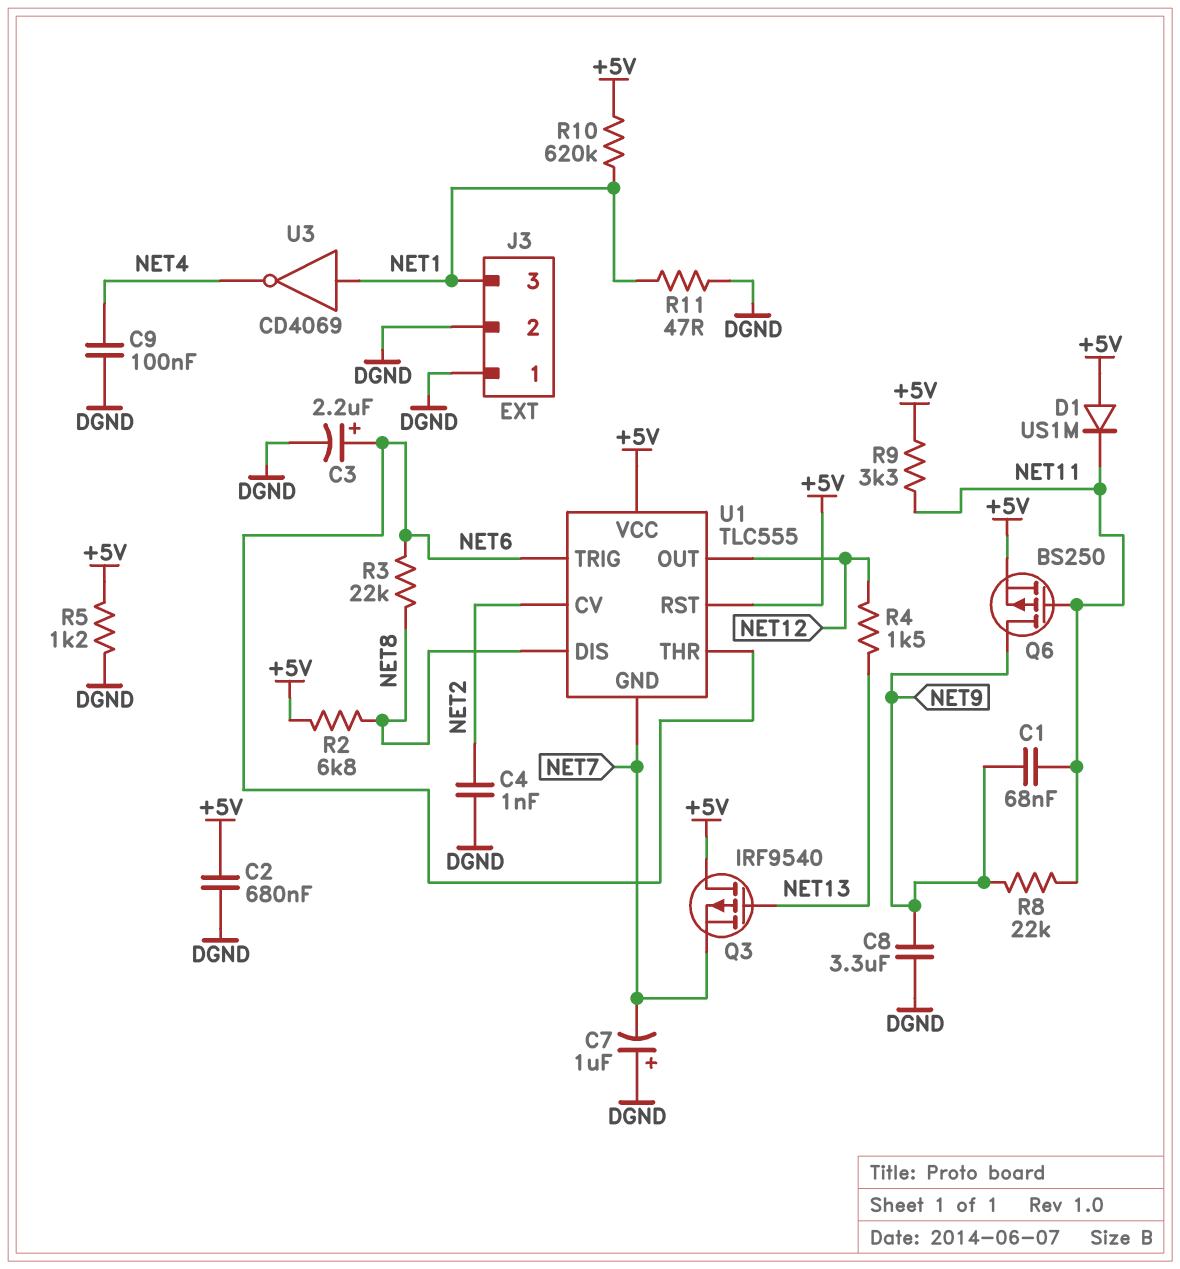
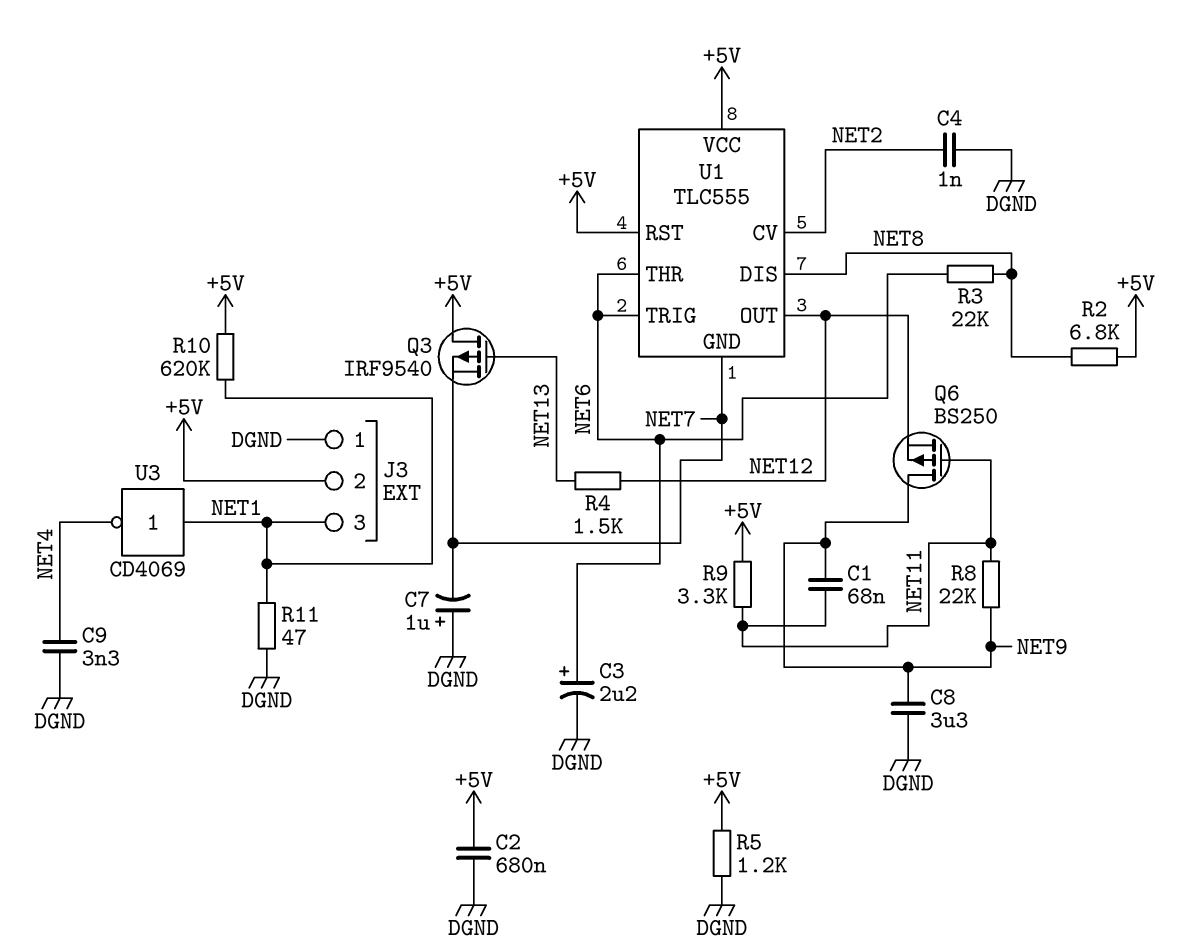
C9: 100nF (DGND, NET4) -> 3.3nF (DGND, NET4)
D1: diode US1M (A +5V, K NET11) -> none
J3 pin 2: DGND -> +5V
Q6: PMOS BS250 (G NET11, D NET9, S +5V) -> PMOS BS250 (G NET11, D NET9, S NET12)

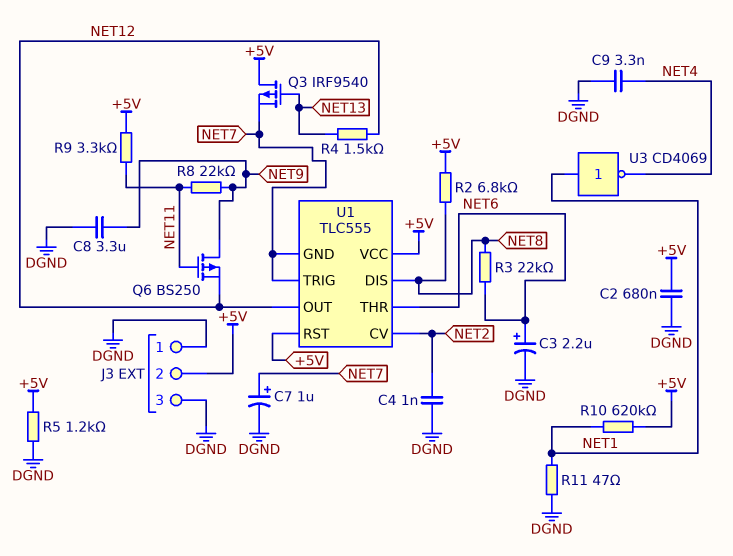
C1: 68nF (NET9, NET11) -> none
C7: 1uF (plus DGND, minus NET7) -> 1uF (plus NET7, minus DGND)
J3 pin 3: NET1 -> DGND
U1 pin TRIG: NET6 -> NET7

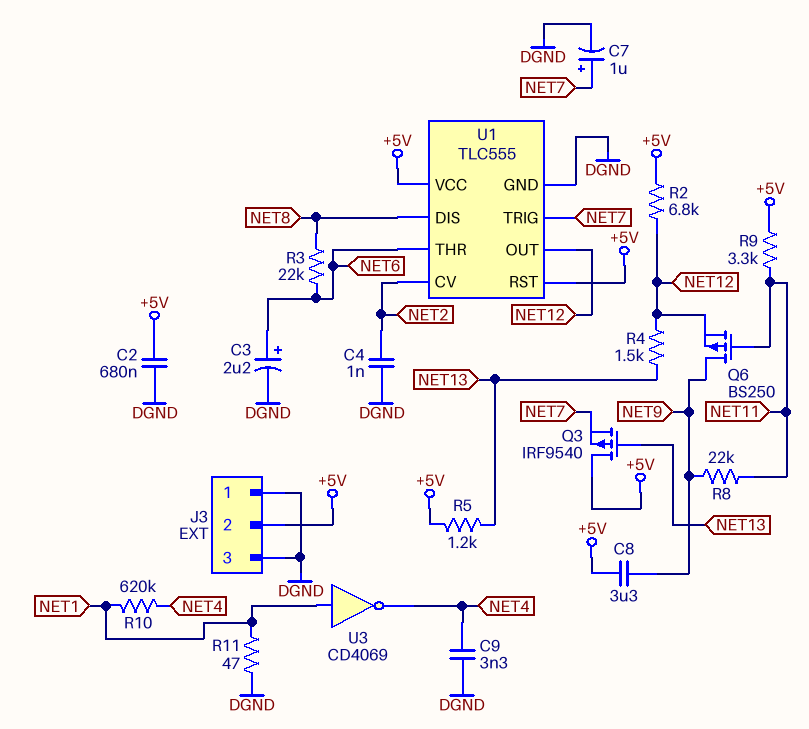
C8: 3.3uF (DGND, NET9) -> 3.3uF (+5V, NET9)
R2: 6.8k (+5V, NET8) -> 6.8k (+5V, NET12)
R5: 1.2k (+5V, DGND) -> 1.2k (+5V, NET13)
R10: 620k (+5V, NET1) -> 620k (NET1, NET4)
U1 pin GND: NET7 -> DGND

